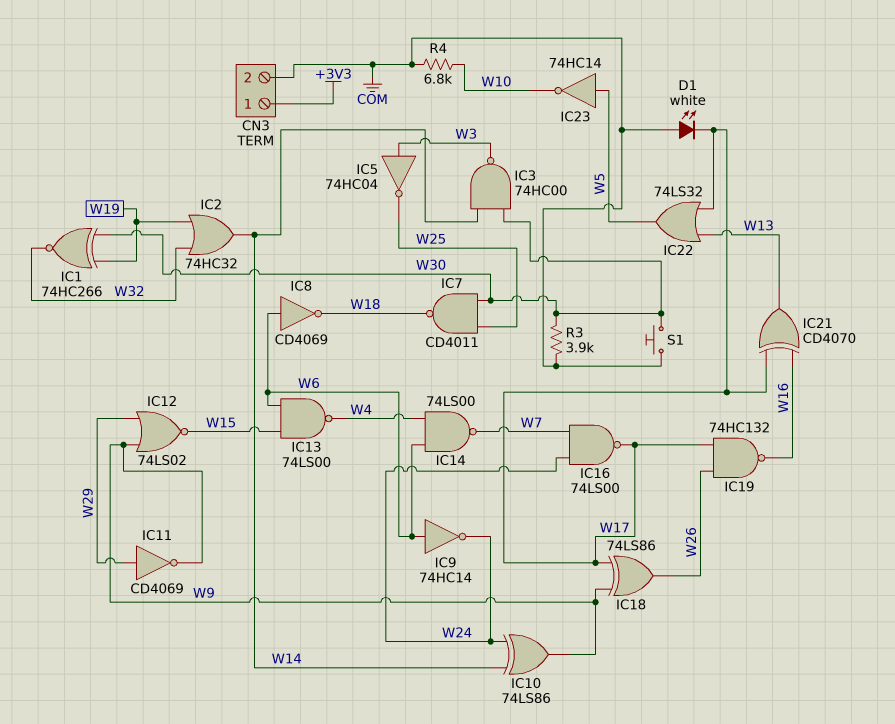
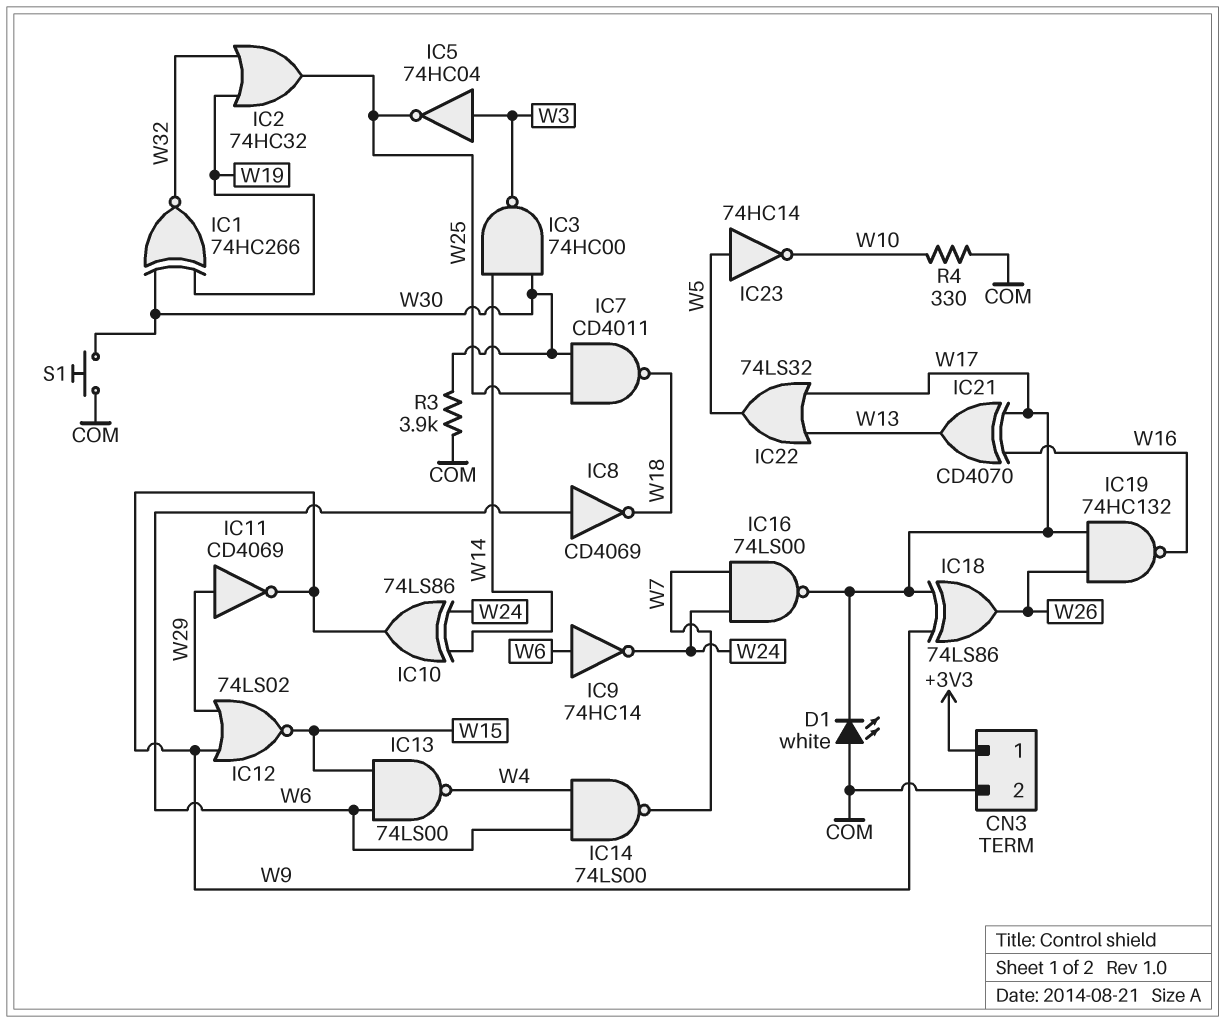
IC2: OR 74HC32 (in W19, in W32, out W14) -> OR 74HC32 (in W19, in W32, out W25)
R4: 6.8k (COM, W10) -> 330 (COM, W10)

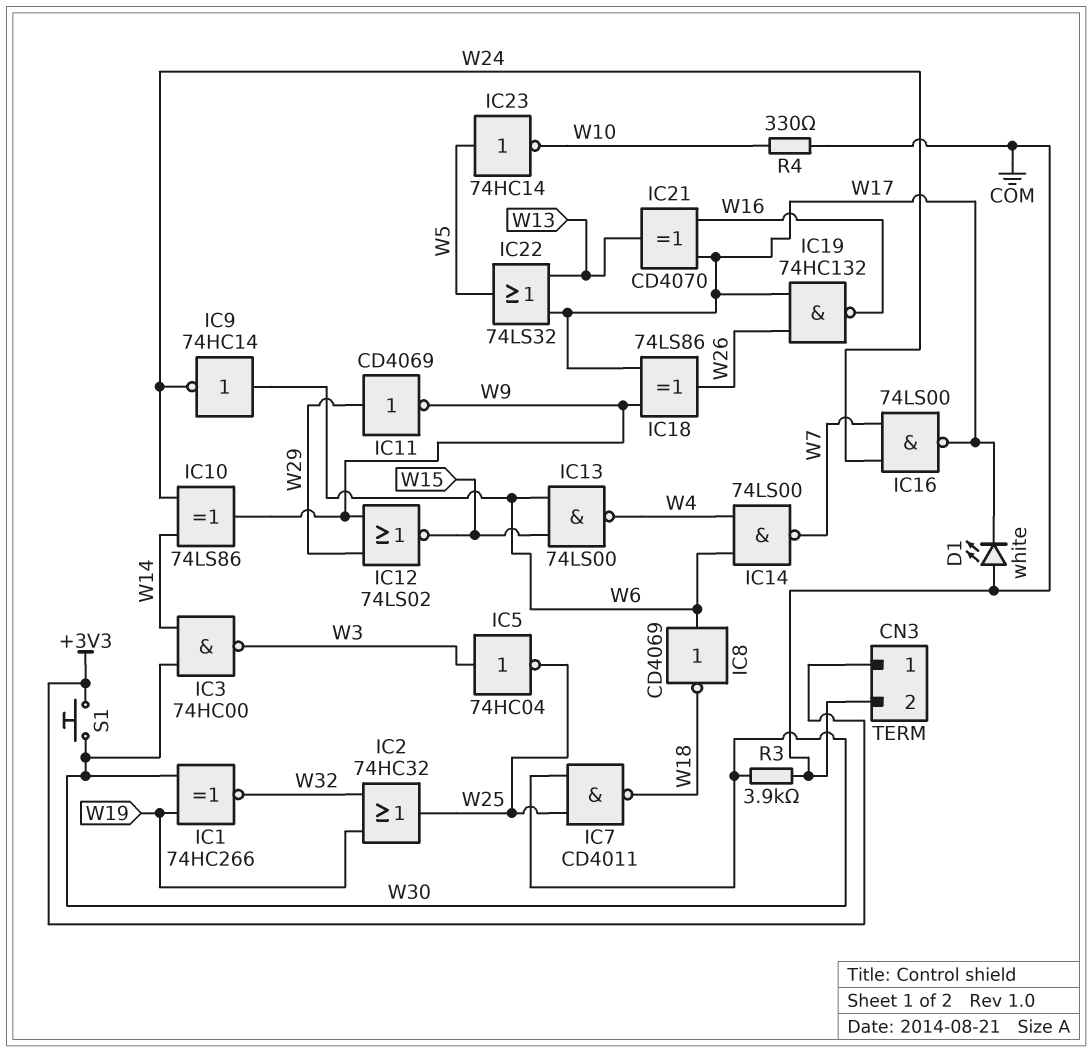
S1: button (COM, W30) -> button (+3V3, W30)

